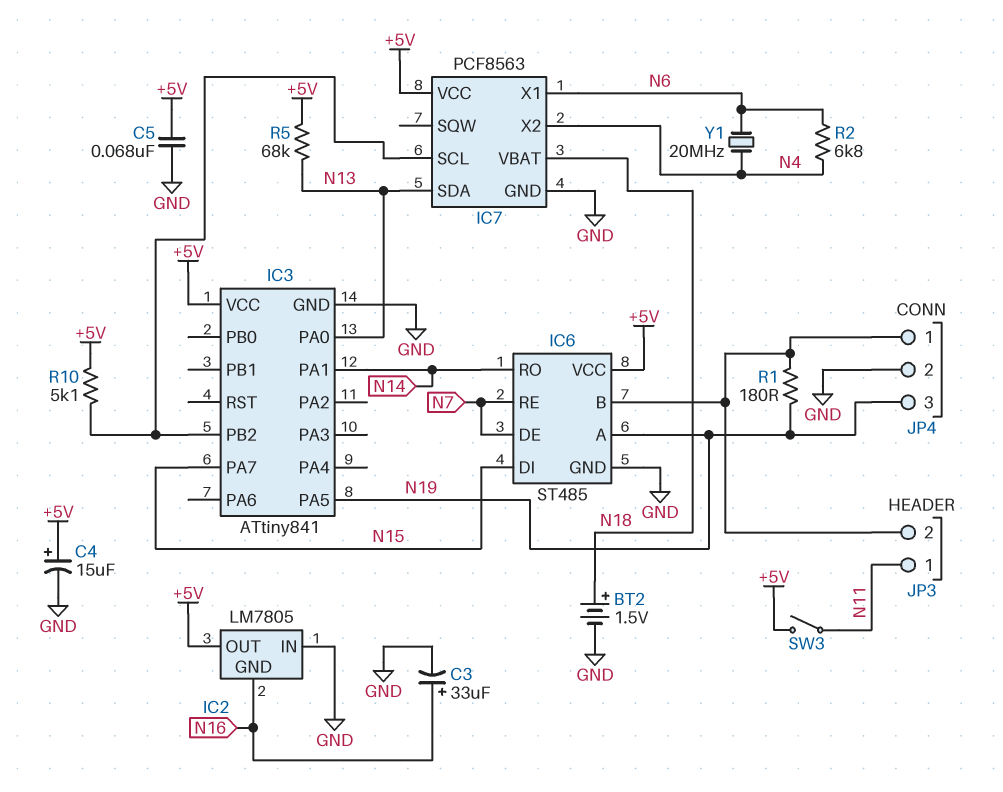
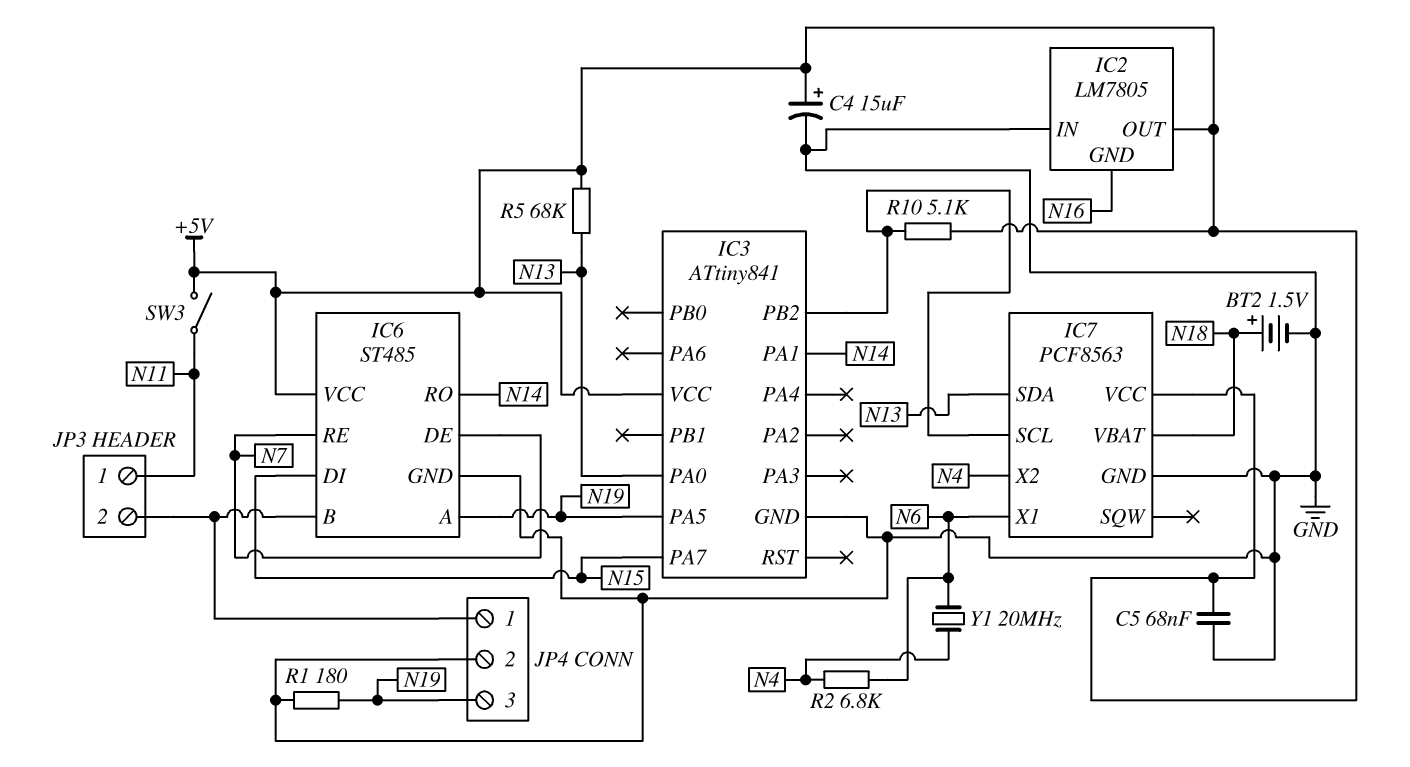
C3: 33uF (plus N16, minus GND) -> none
R1: 180 (IC6/B, N19) -> 180 (GND, N19)

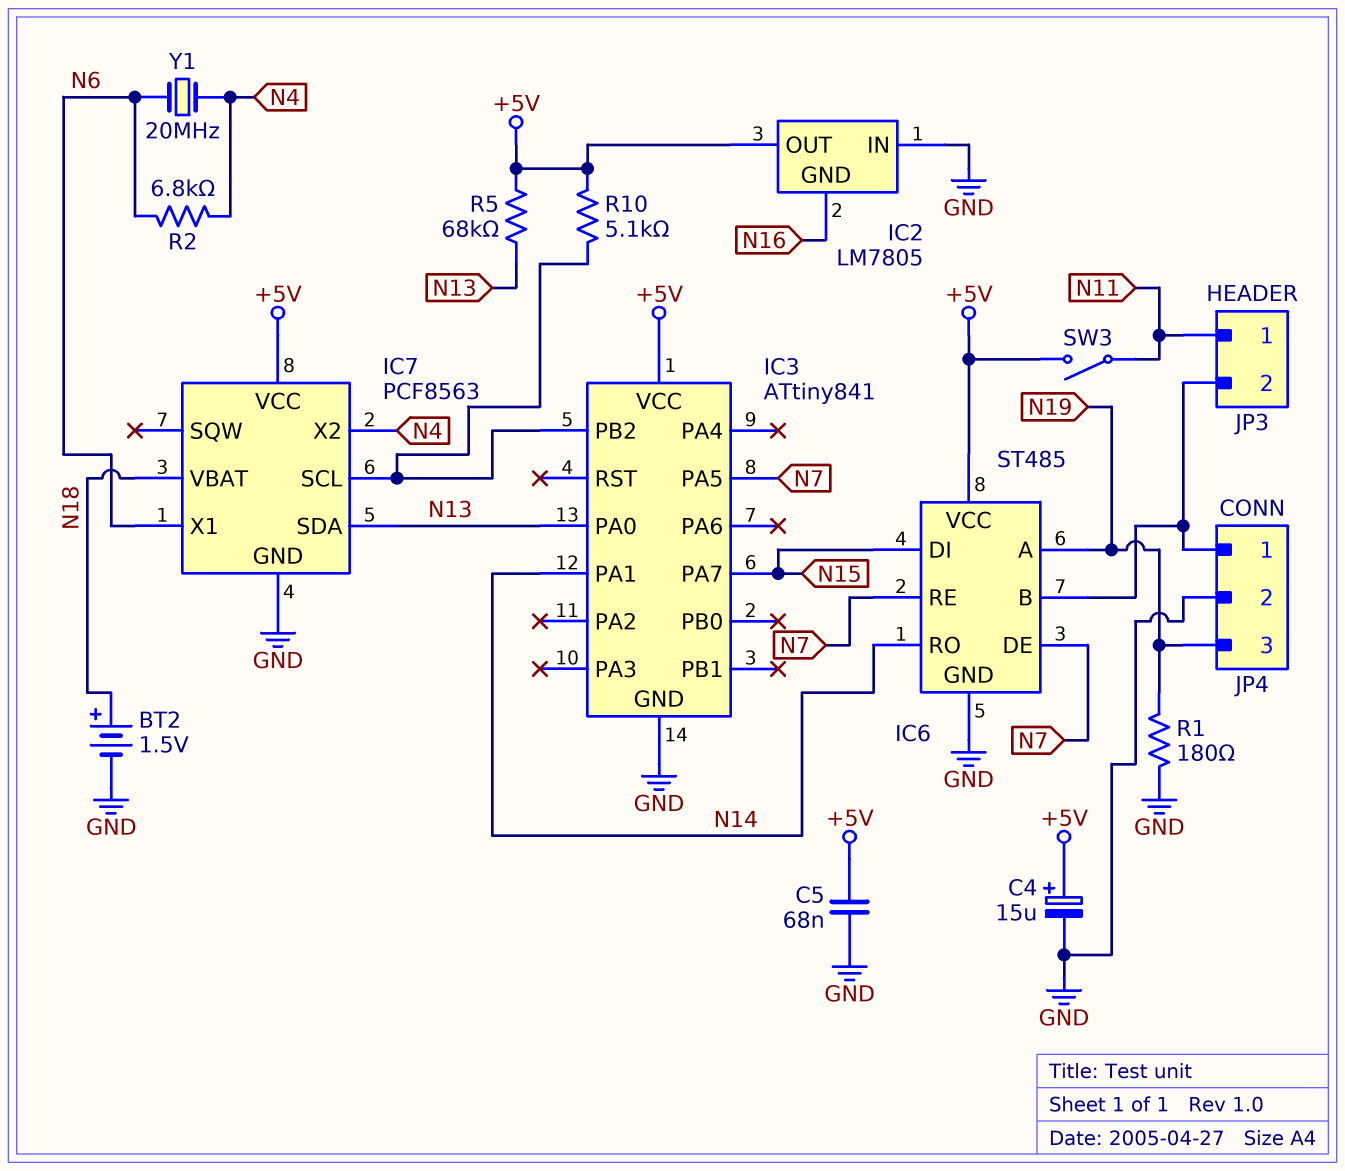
IC3 pin PA5: N19 -> N7

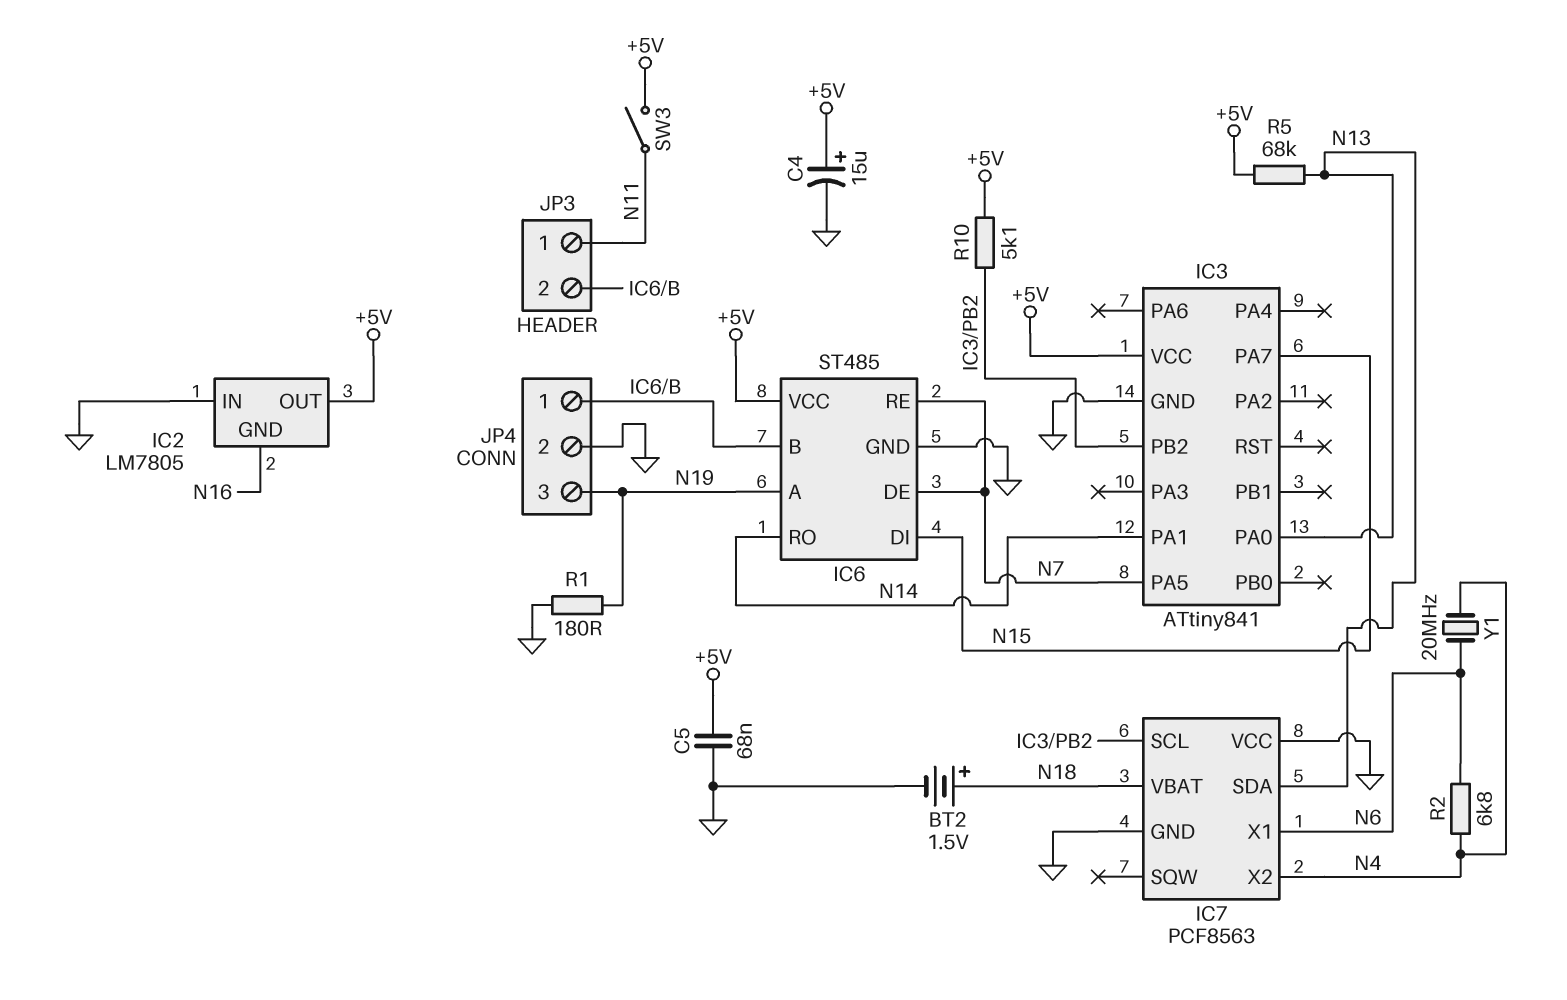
IC7 pin VCC: +5V -> GND

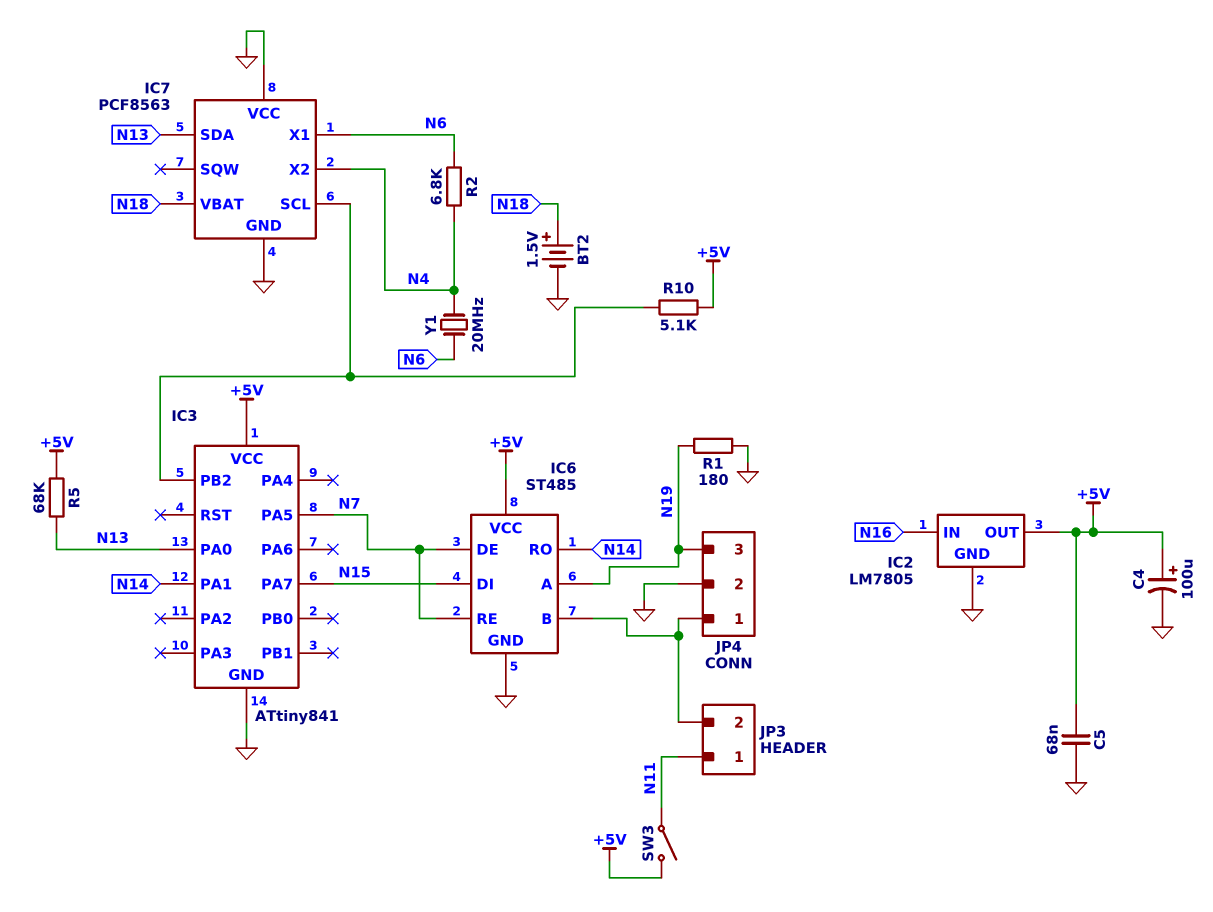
C4: 15uF (plus +5V, minus GND) -> 100uF (plus +5V, minus GND)
IC2 pin GND: N16 -> GND
IC2 pin IN: GND -> N16

